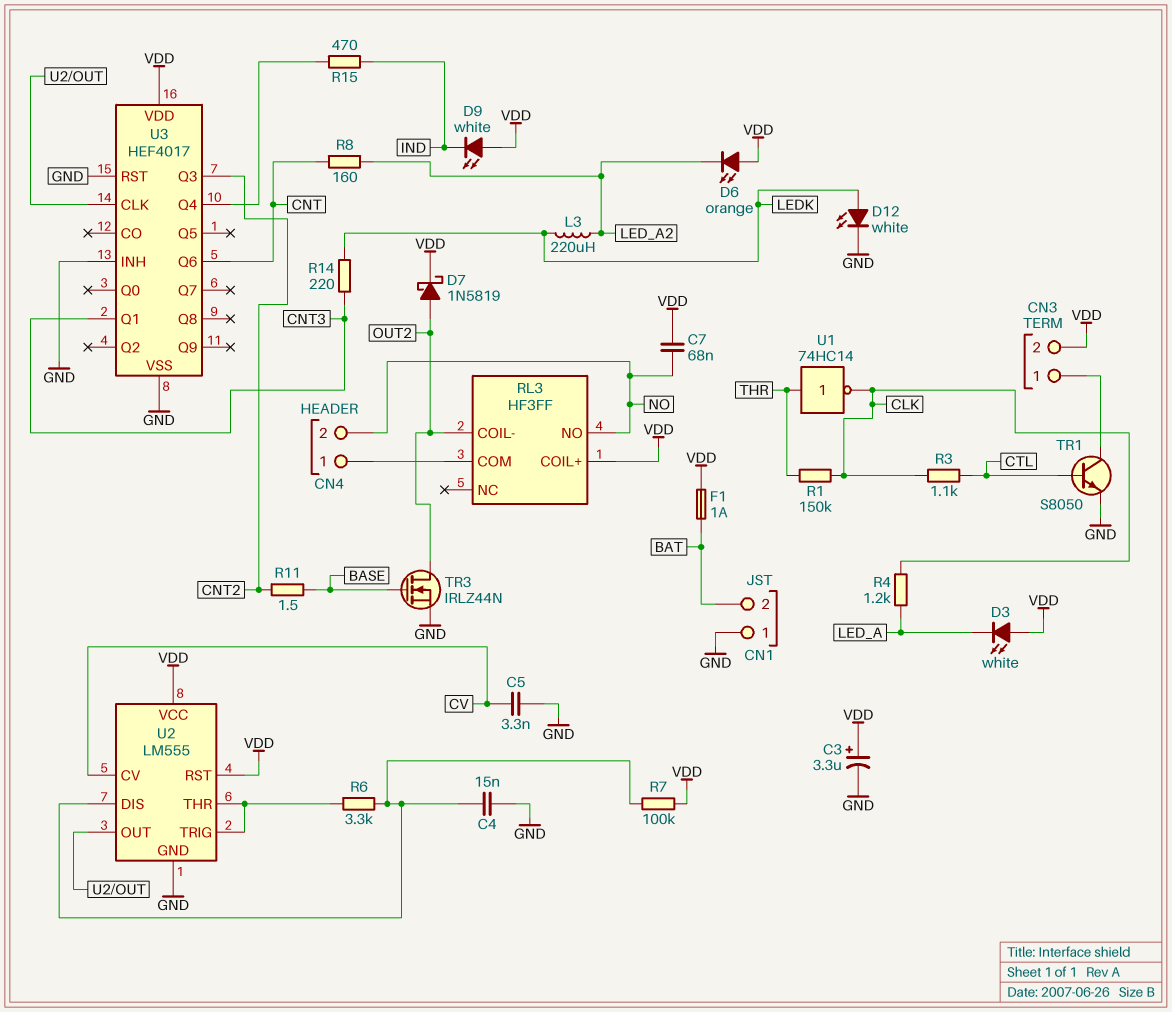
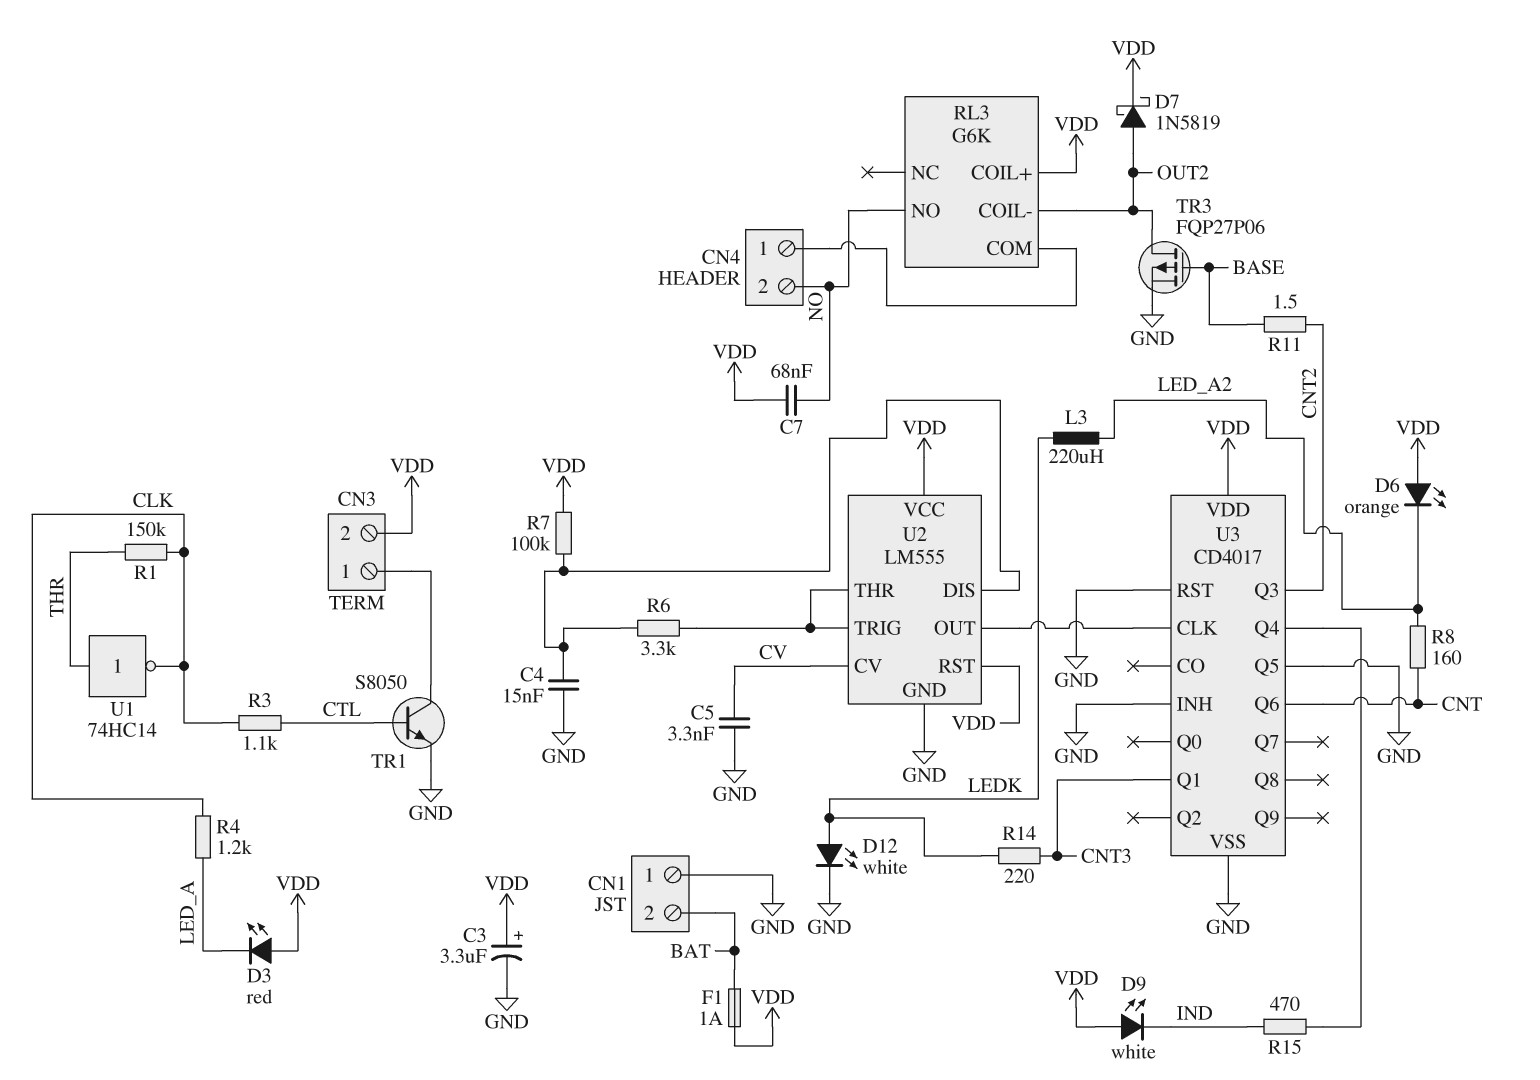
D3: LED white (A VDD, K LED_A) -> LED red (A VDD, K LED_A)
RL3: HF3FF -> G6K
TR3: NMOS IRLZ44N (G BASE, D OUT2, S GND) -> PMOS FQP27P06 (G BASE, D OUT2, S GND)
U3: HEF4017 -> CD4017
U3 pin Q5: none -> GND

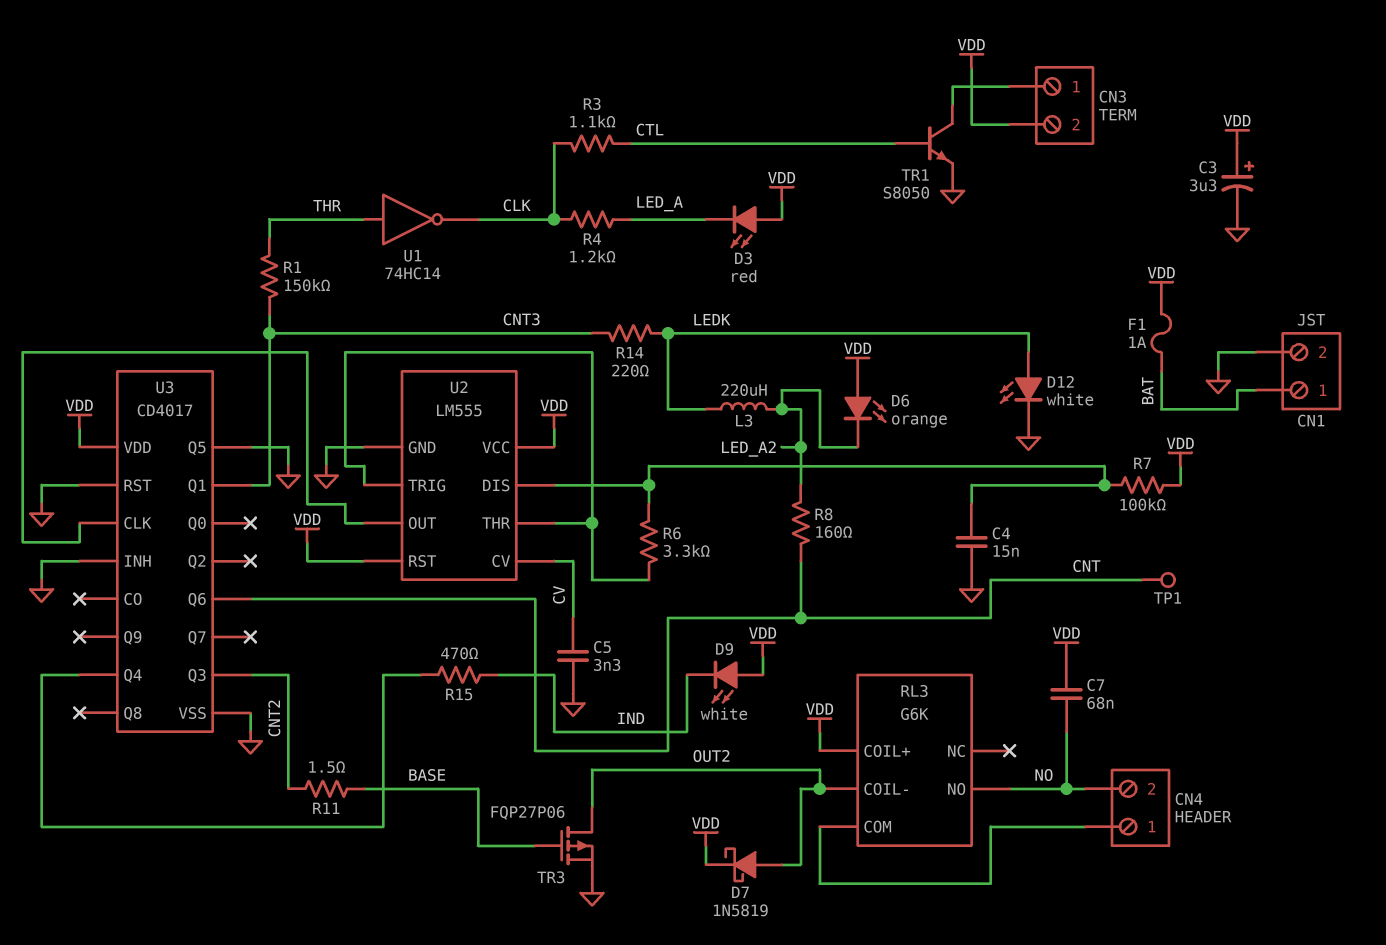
CN1 pin 1: GND -> BAT
CN1 pin 2: BAT -> GND
R1: 150k (CLK, THR) -> 150k (CNT3, THR)
TP1: none -> test point (CNT)

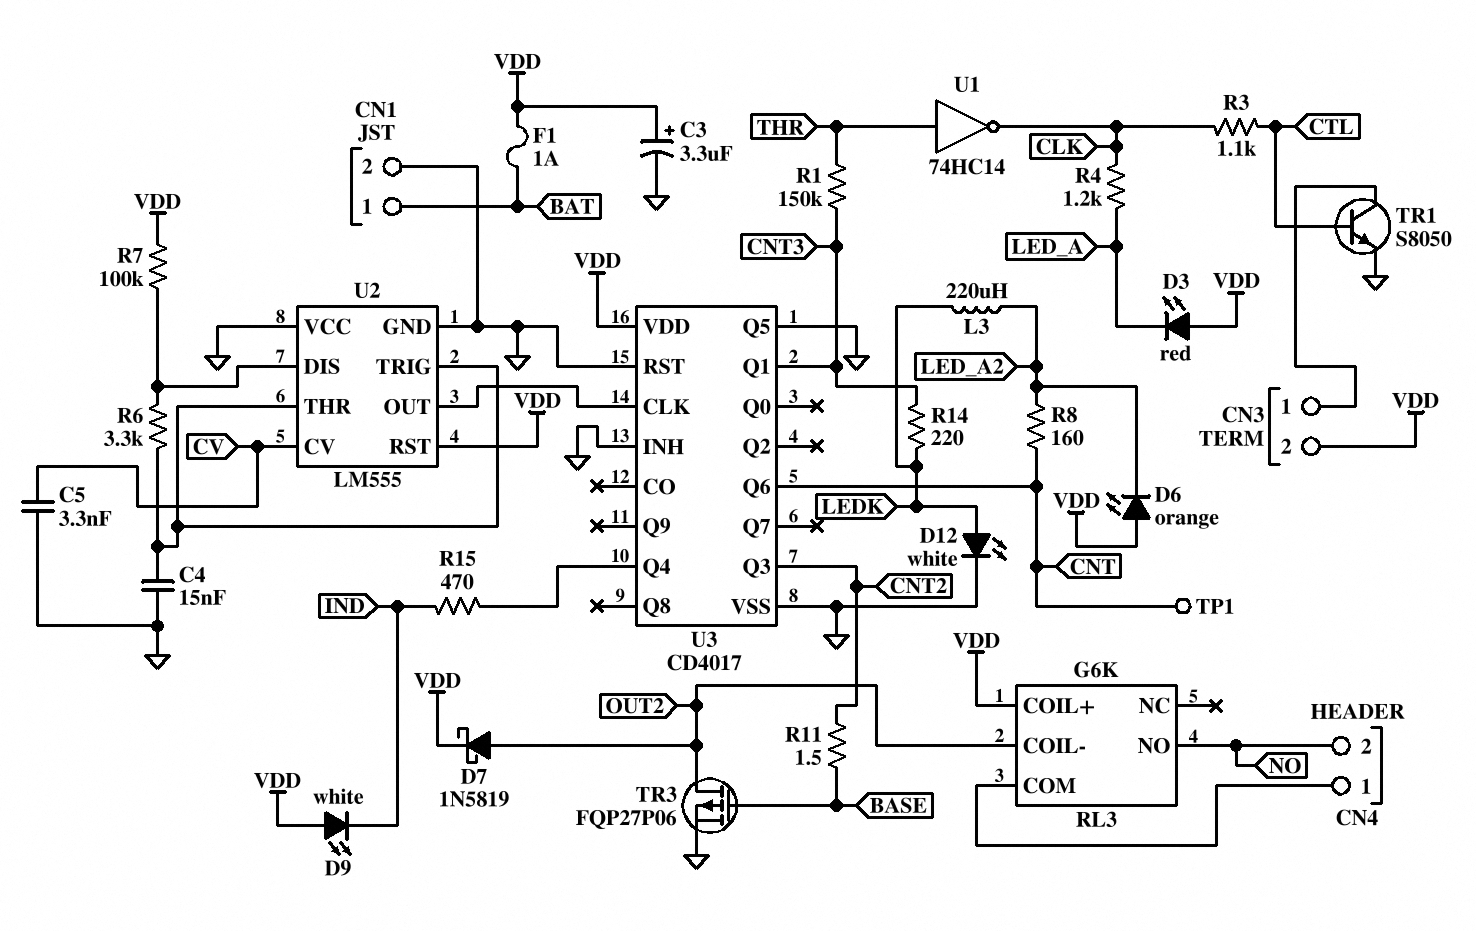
C4: 15nF (GND, U2/DIS) -> 15nF (GND, U2/THR)
C7: 68nF (NO, VDD) -> none
U2 pin VCC: VDD -> GND

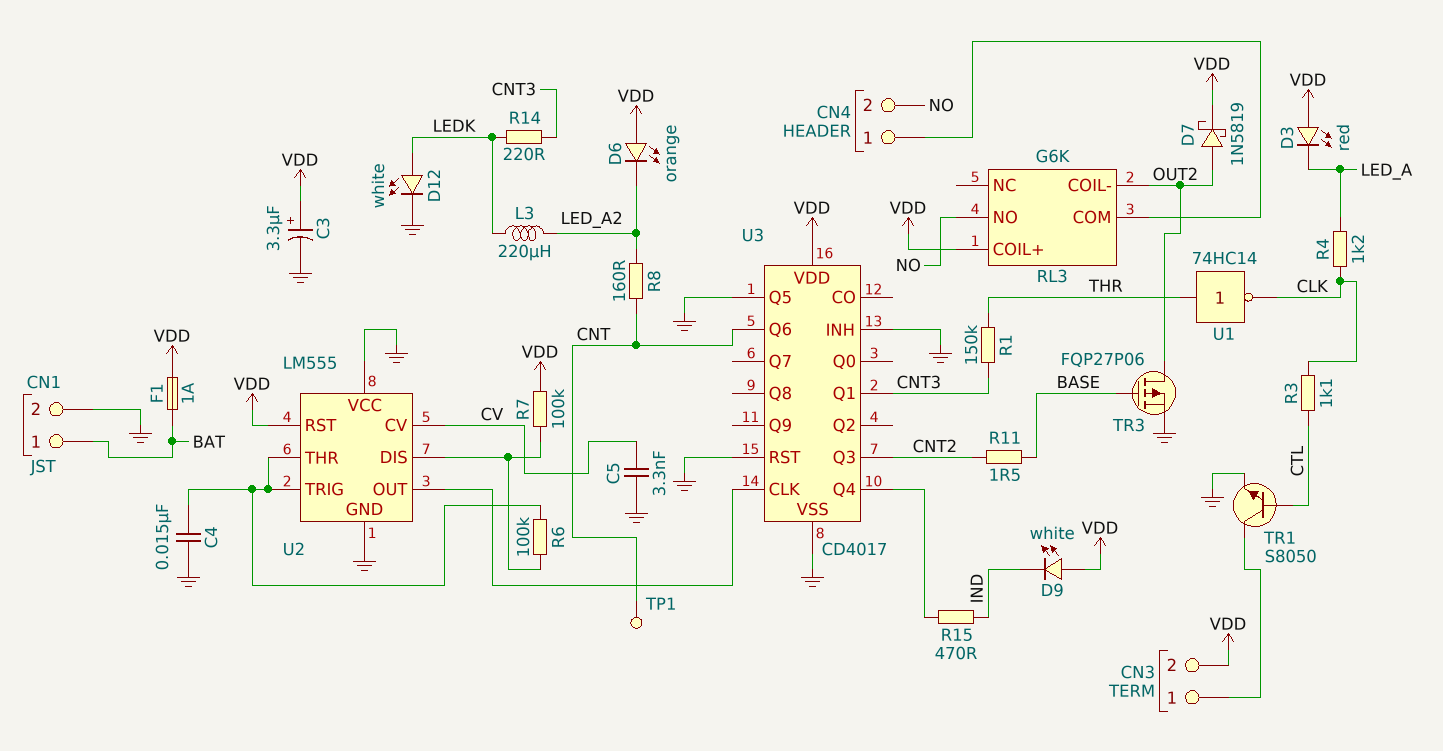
R6: 3.3k (U2/DIS, U2/THR) -> 100k (U2/DIS, U2/THR)

